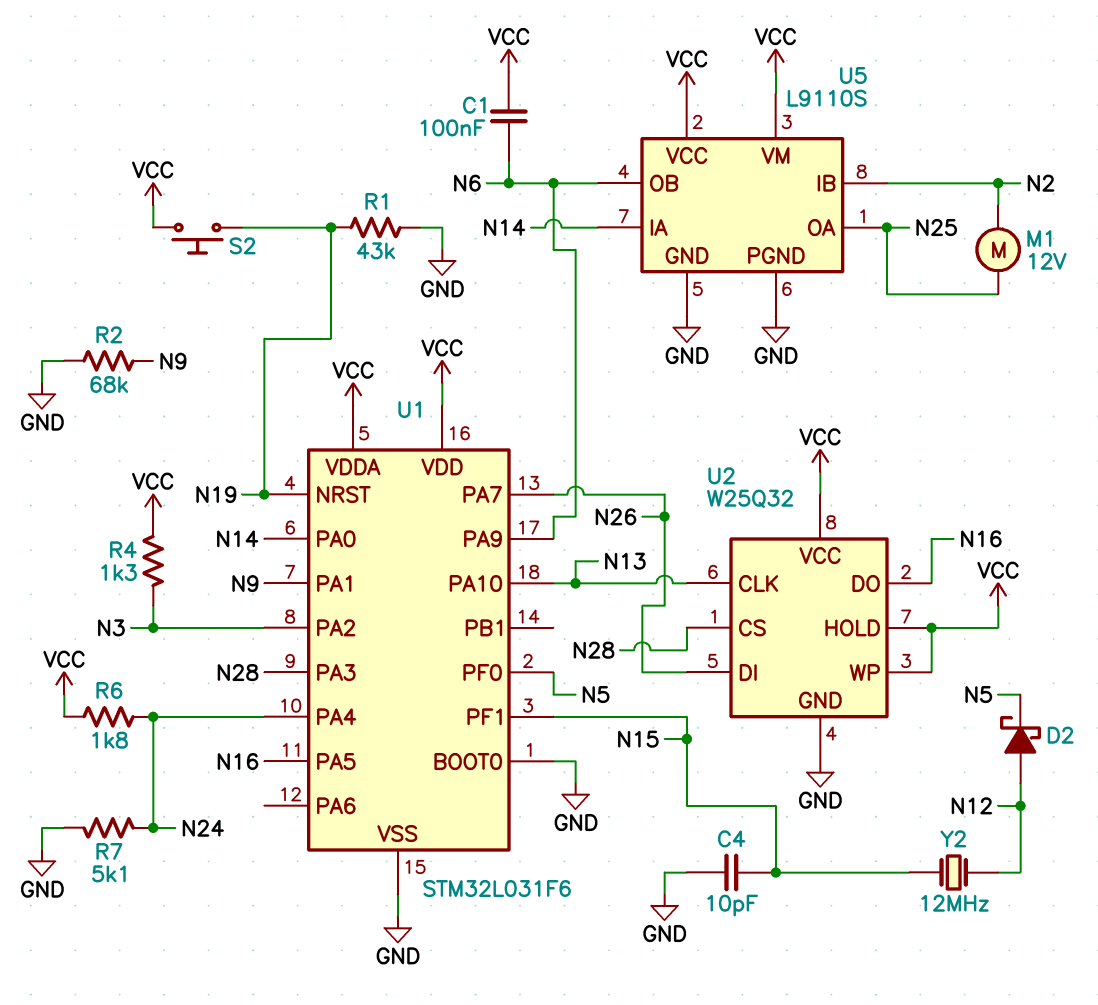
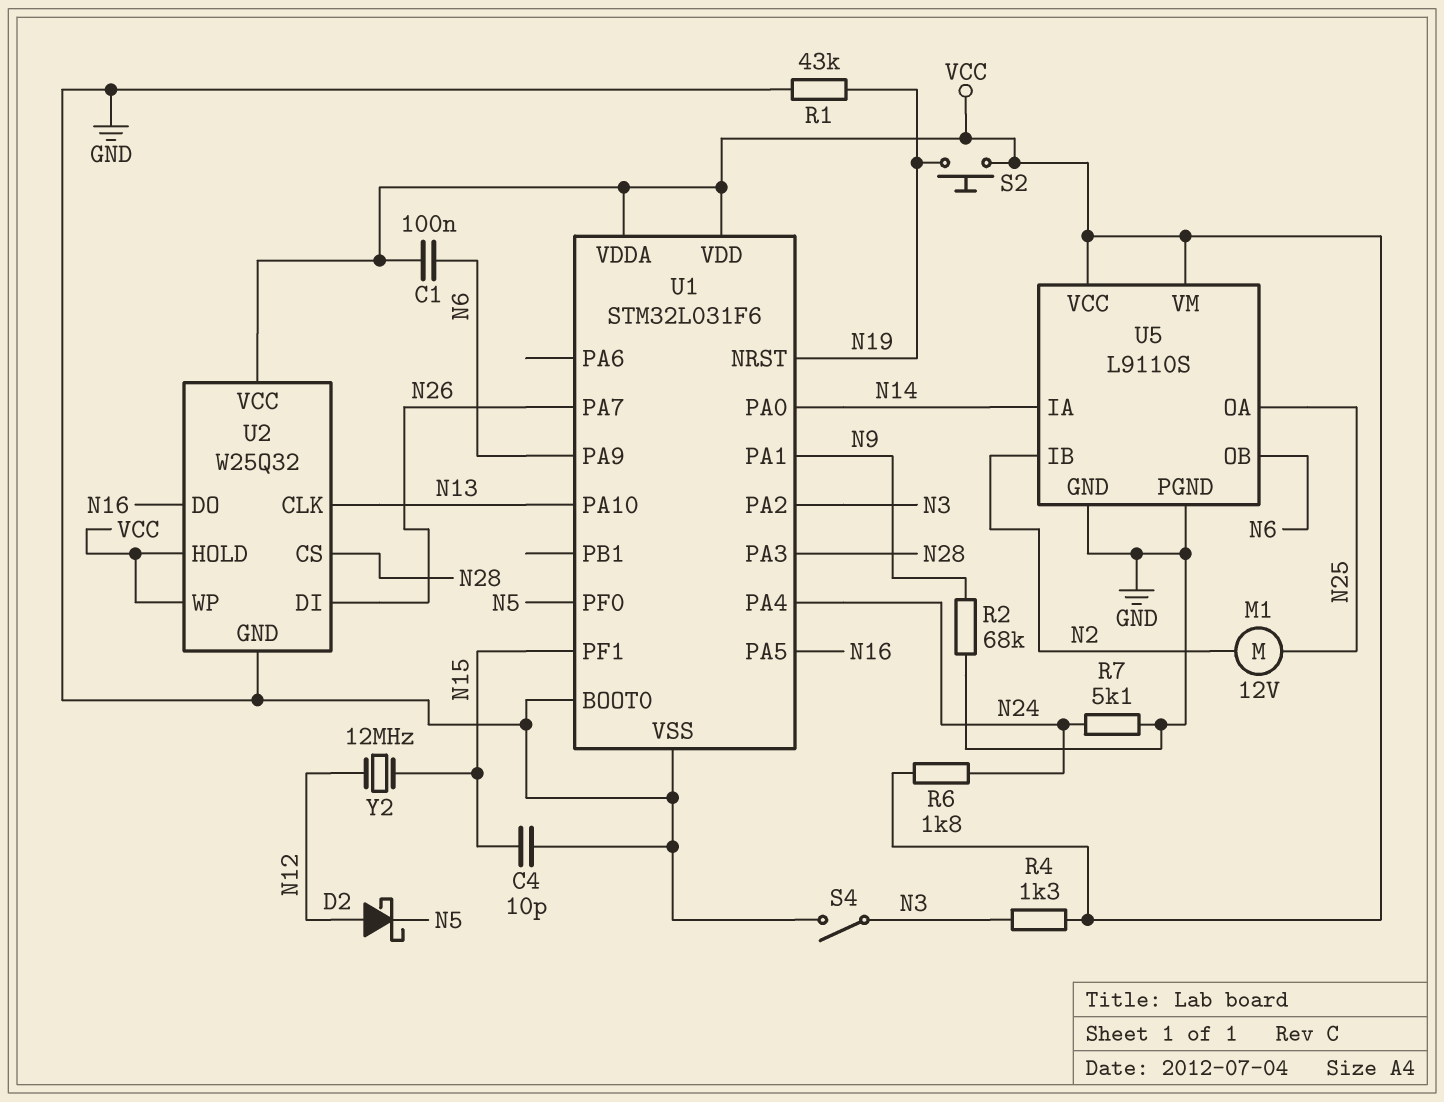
S4: none -> switch (GND, N3)

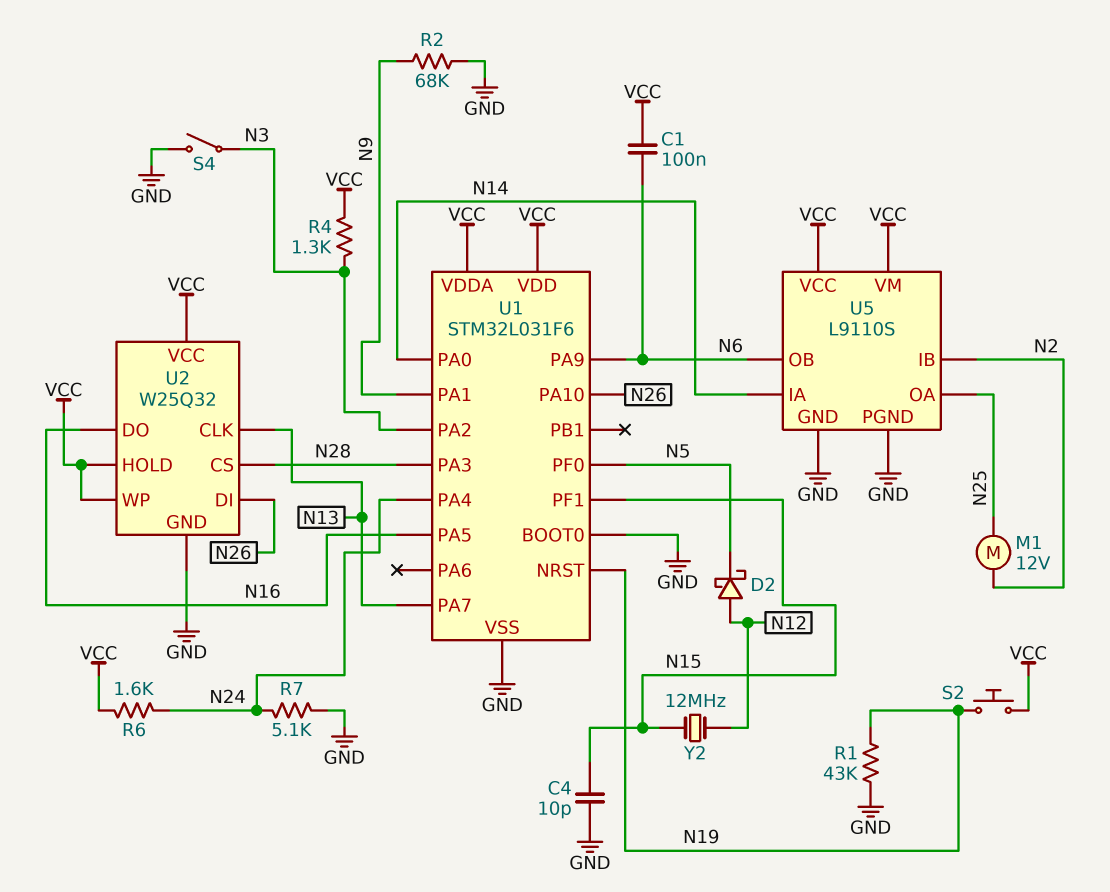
R6: 1.8k (N24, VCC) -> 1.6k (N24, VCC)
U1 pin PA7: N26 -> N13
U1 pin PA10: N13 -> N26

